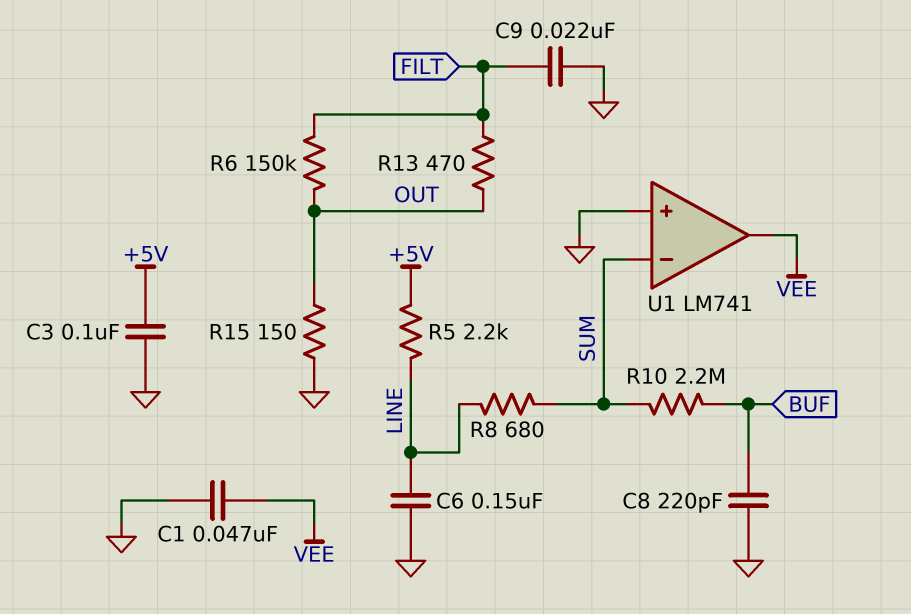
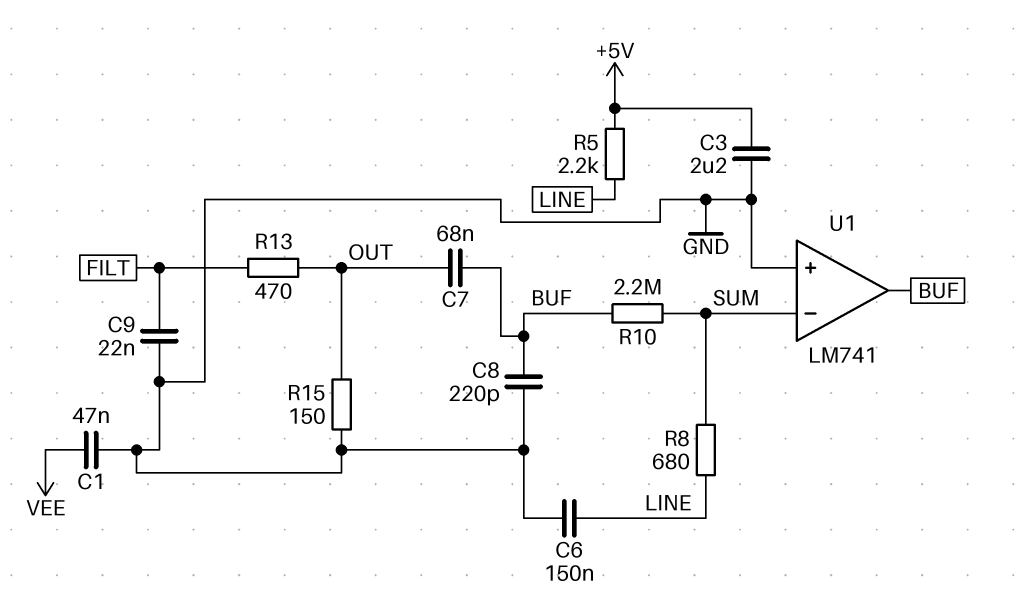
C3: 100nF (+5V, GND) -> 2.2uF (+5V, GND)
C7: none -> 68nF (BUF, OUT)
R6: 150k (FILT, OUT) -> none
U1 pin out: VEE -> BUF

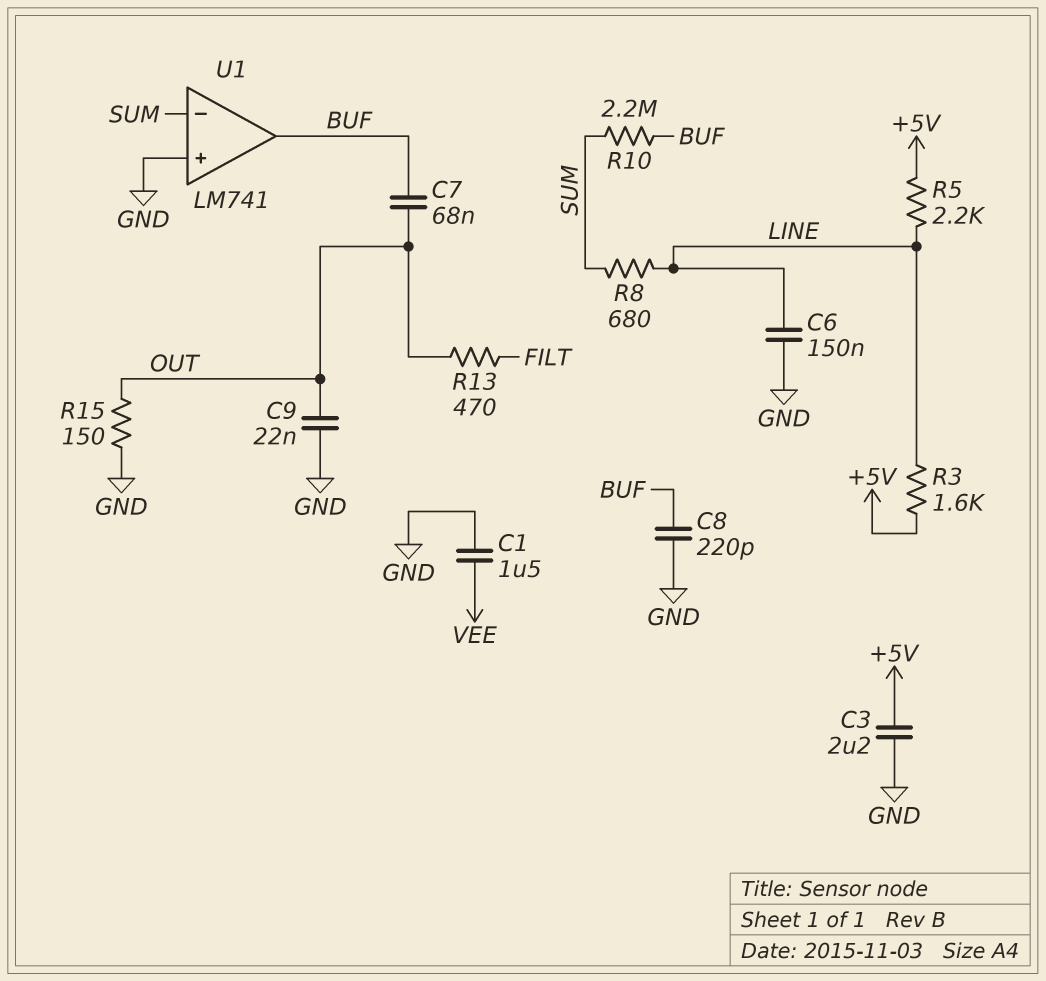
C1: 47nF (GND, VEE) -> 1.5uF (GND, VEE)
C9: 22nF (FILT, GND) -> 22nF (GND, OUT)
R3: none -> 1.6k (+5V, LINE)

